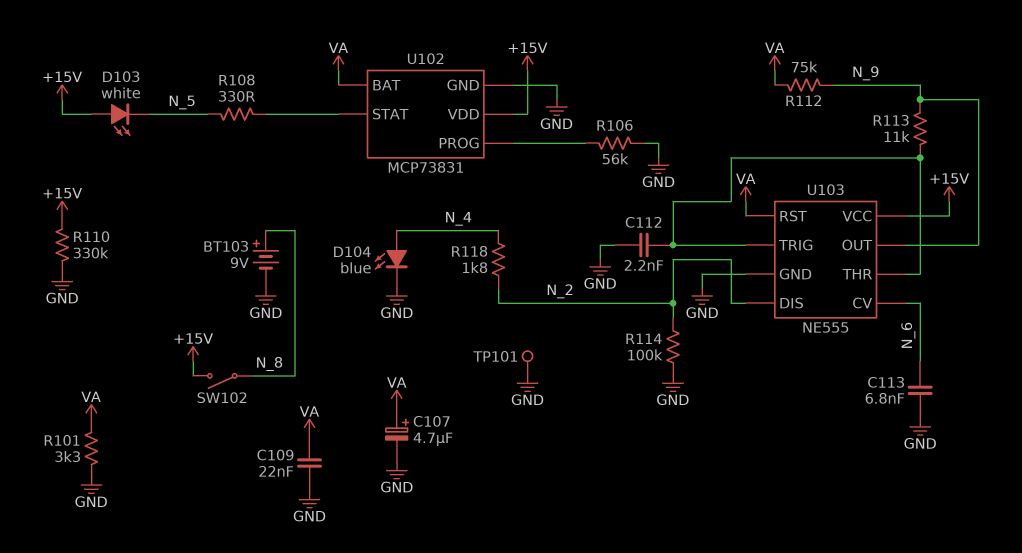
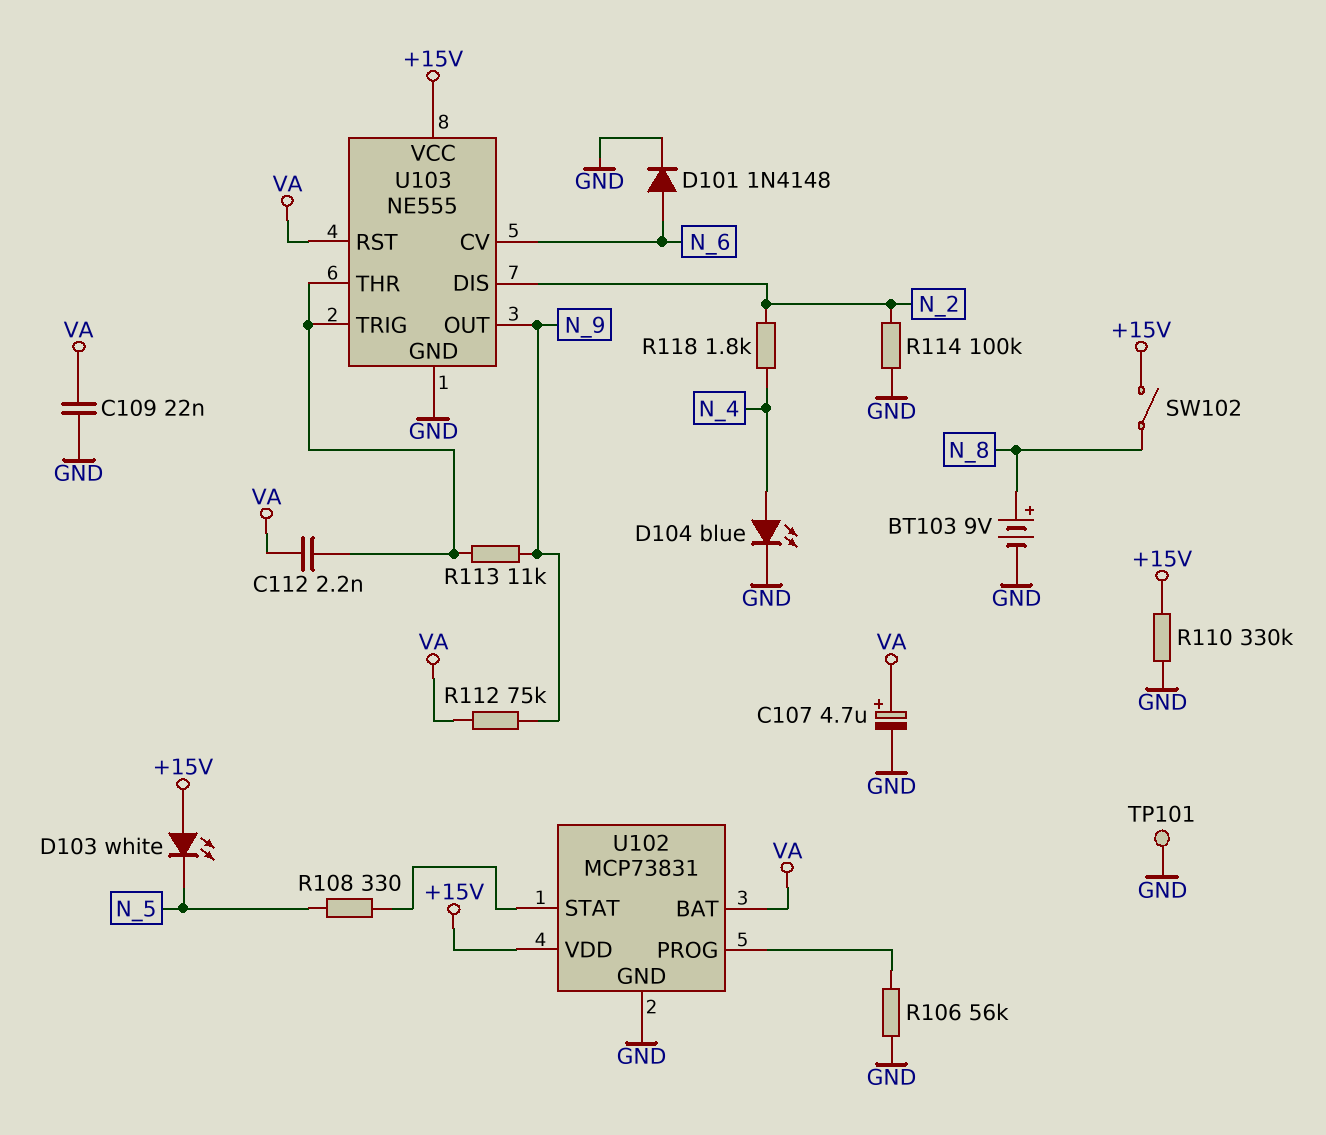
C112: 2.2nF (GND, U103/THR) -> 2.2nF (U103/THR, VA)
C113: 6.8nF (GND, N_6) -> none
D101: none -> diode 1N4148 (A N_6, K GND)
R101: 3.3k (GND, VA) -> none

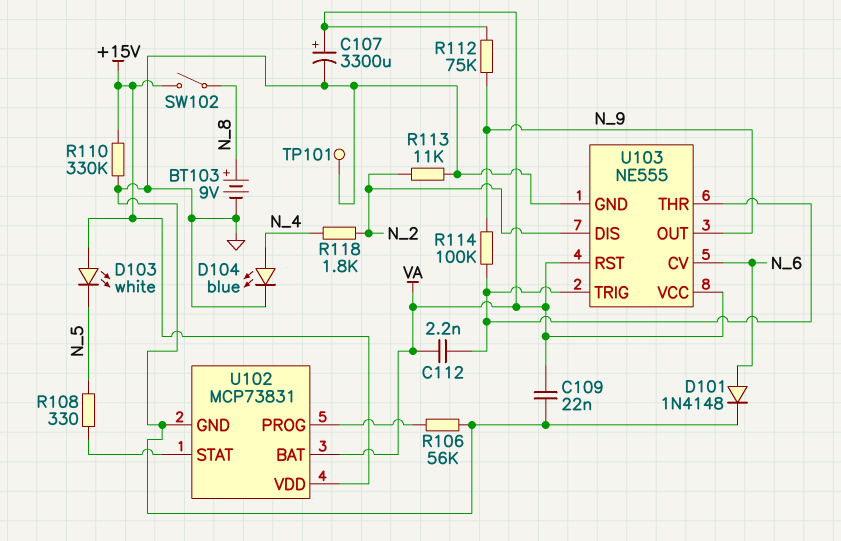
C107: 4.7uF (plus VA, minus GND) -> 3300uF (plus VA, minus GND)
R113: 11k (N_9, U103/THR) -> 11k (GND, N_2)
R114: 100k (GND, N_2) -> 100k (N_9, U103/THR)
U103 pin VCC: +15V -> VA

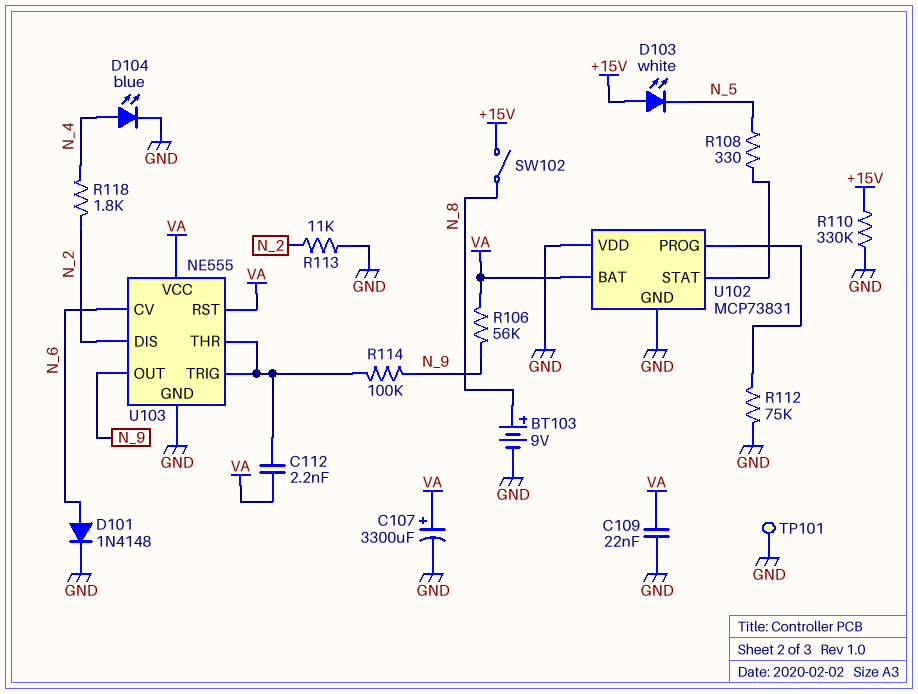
R106: 56k (GND, U102/PROG) -> 56k (N_9, VA)
R112: 75k (N_9, VA) -> 75k (GND, U102/PROG)
U102 pin VDD: +15V -> GND

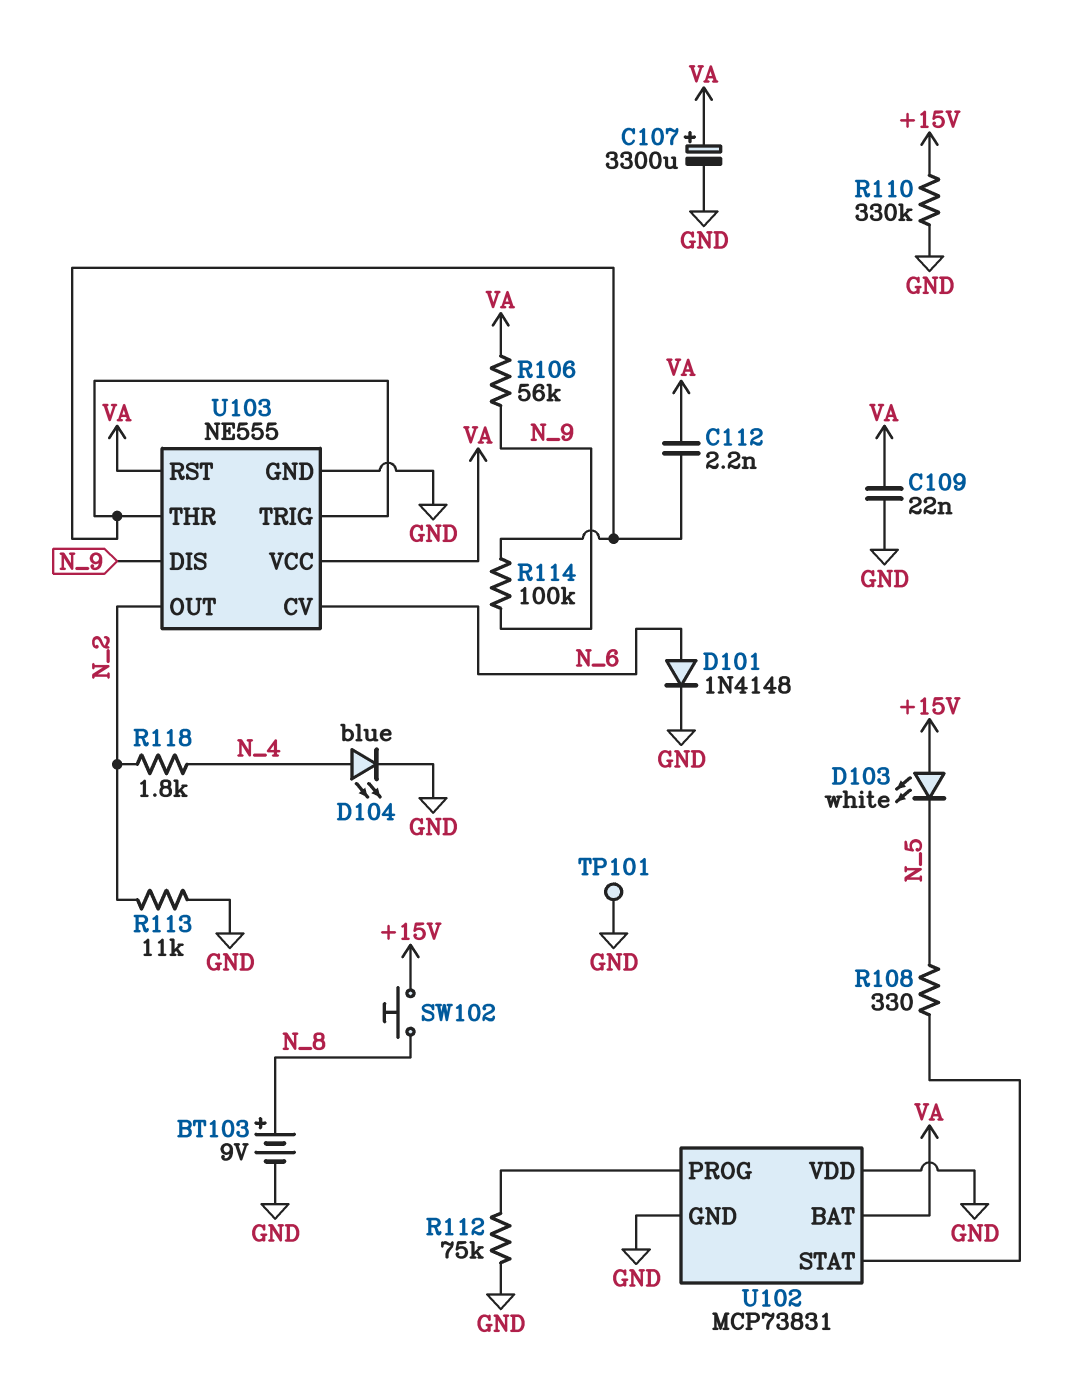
SW102: switch (+15V, N_8) -> button (+15V, N_8)
U103 pin DIS: N_2 -> N_9
U103 pin OUT: N_9 -> N_2

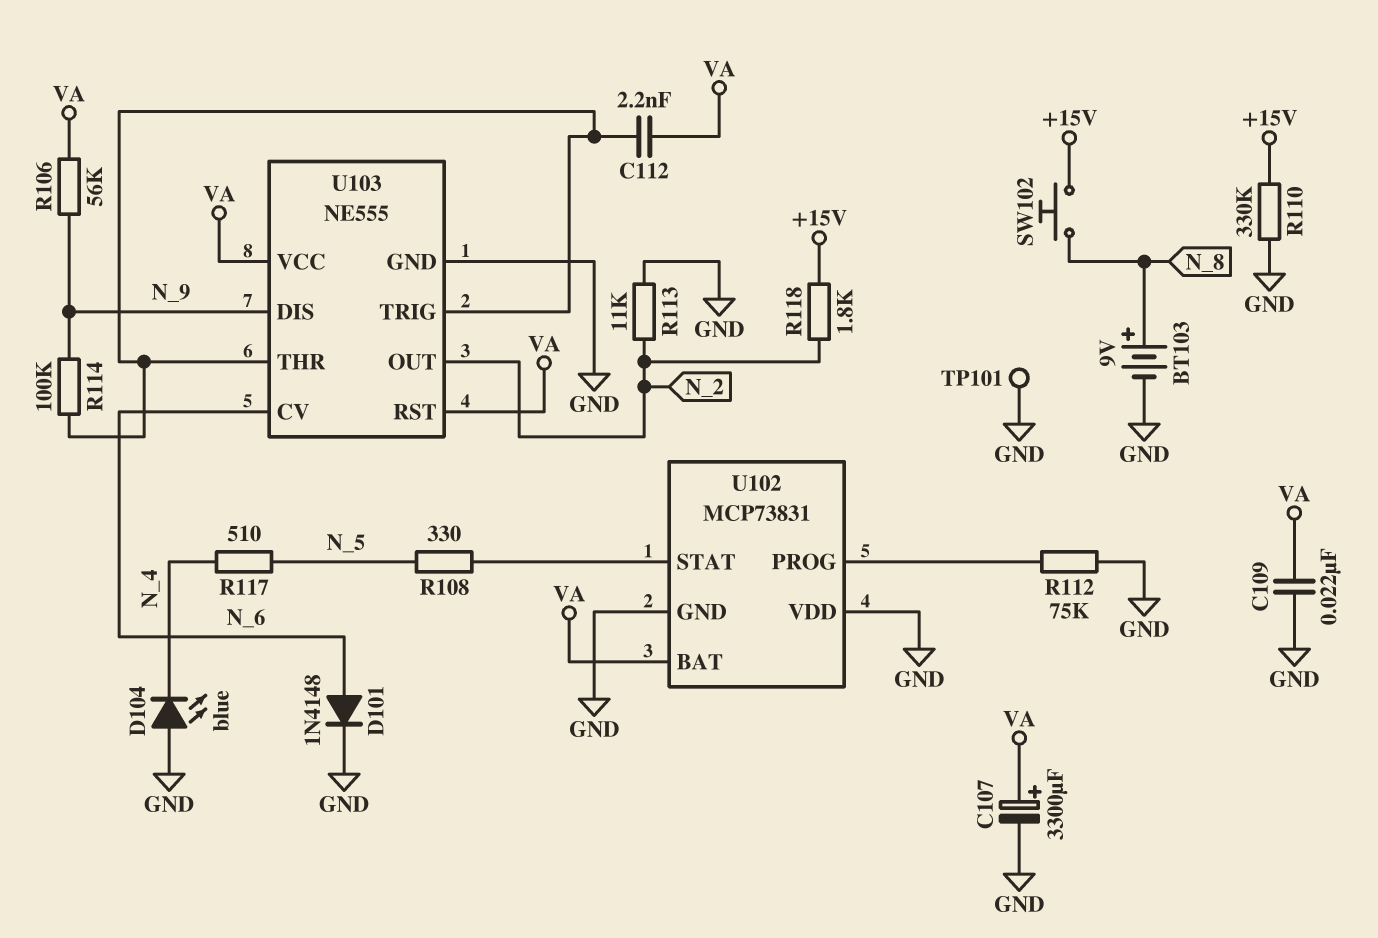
D103: LED white (A +15V, K N_5) -> none
D104: LED blue (A N_4, K GND) -> LED blue (A GND, K N_4)
R117: none -> 510 (N_4, N_5)
R118: 1.8k (N_2, N_4) -> 1.8k (+15V, N_2)

